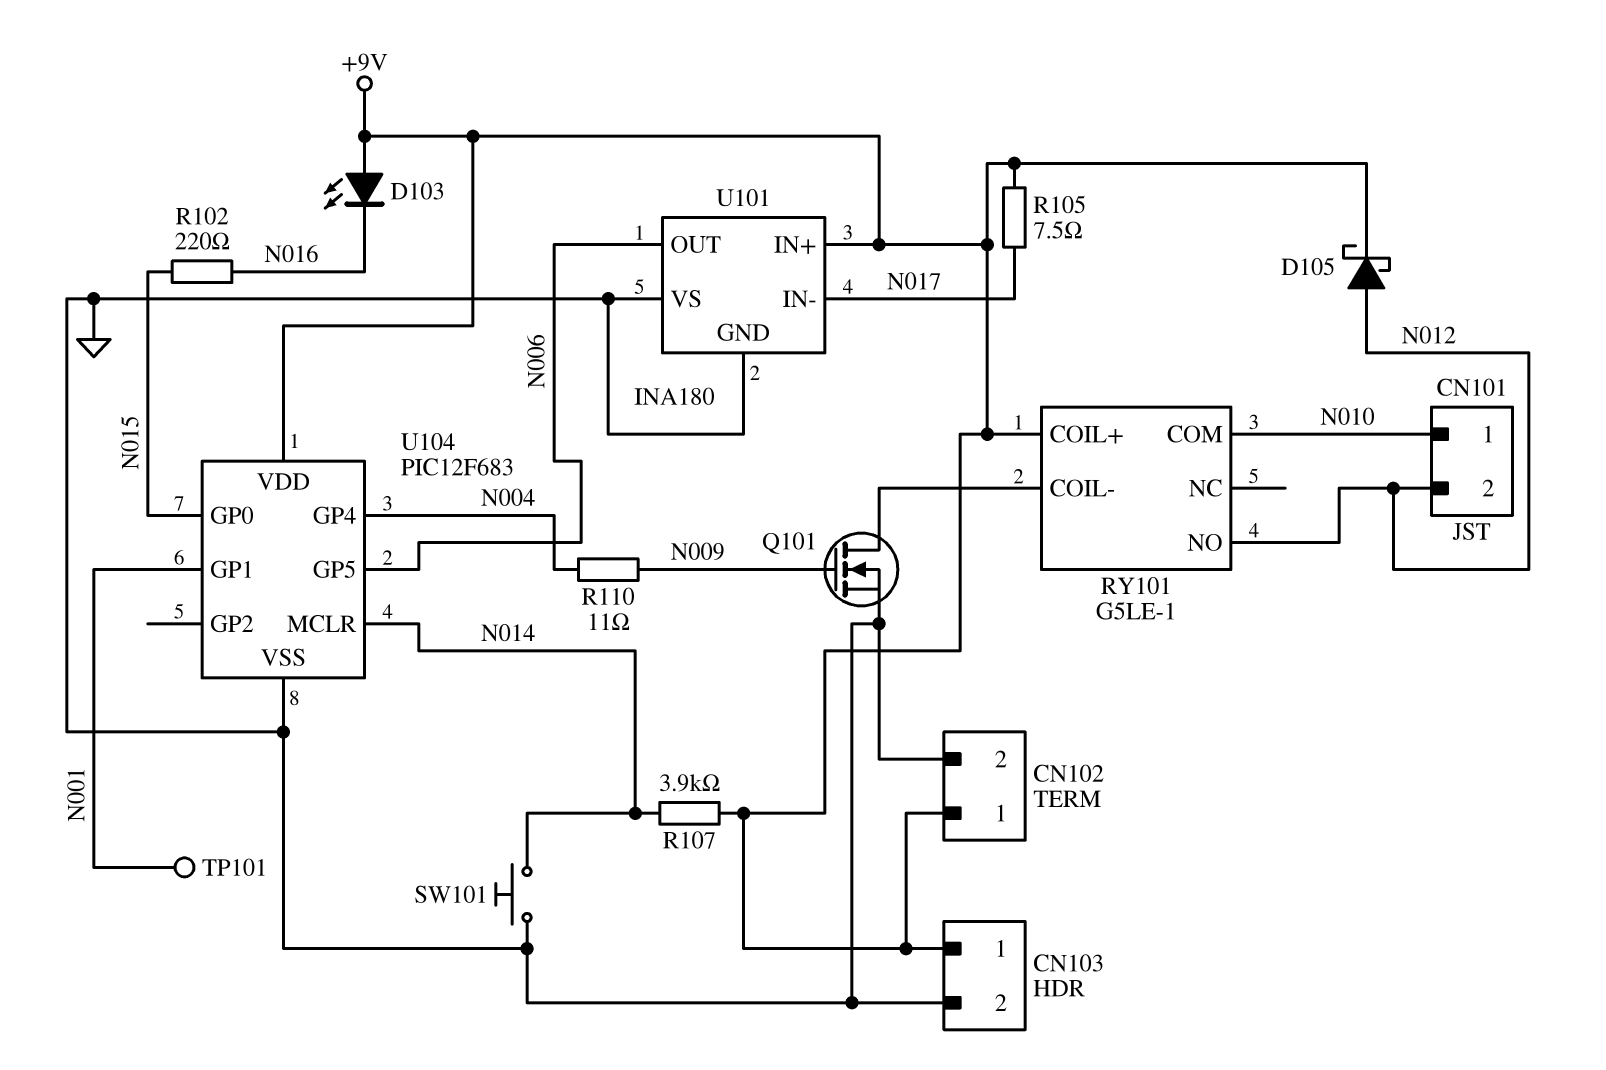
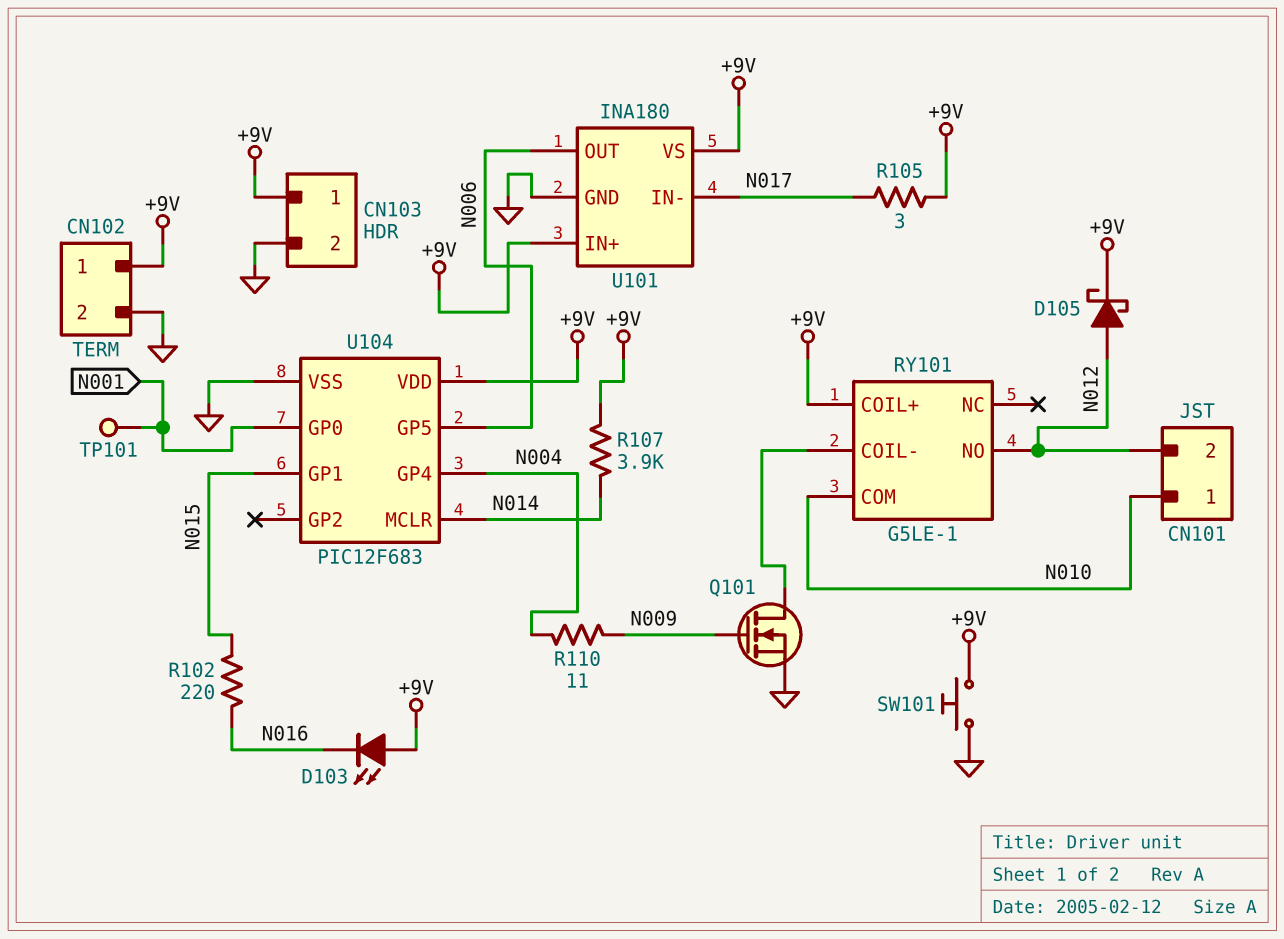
R105: 7.5 (+9V, N017) -> 3 (+9V, N017)
SW101: button (GND, N014) -> button (+9V, GND)
U101 pin VS: GND -> +9V
U104 pin GP0: N015 -> N001
U104 pin GP1: N001 -> N015

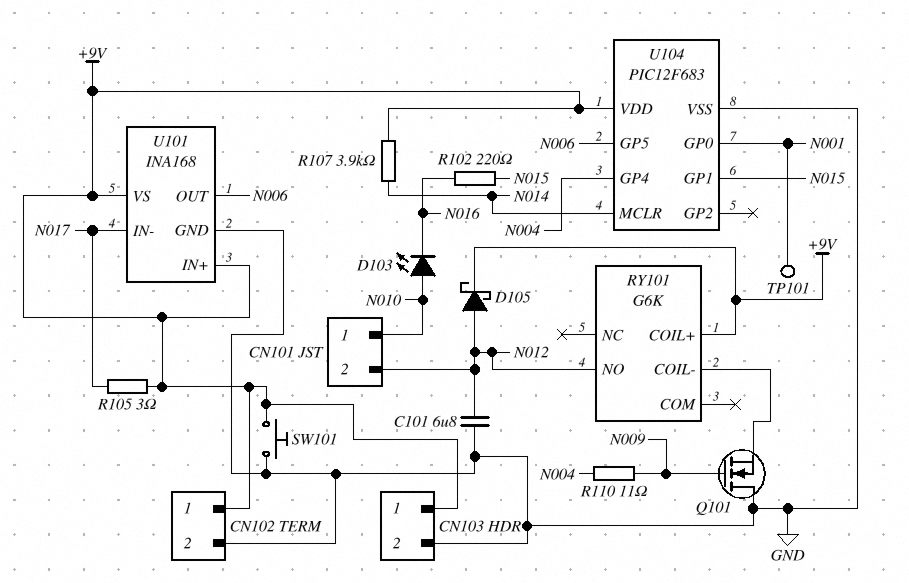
C101: none -> 6.8uF (GND, N012)
D103: LED (A +9V, K N016) -> LED (A N010, K N016)
Q101: NMOS (G N009, D RY101/COIL-, S GND) -> NMOS (G N009, D GND, S RY101/COIL-)
RY101: G5LE-1 -> G6K
RY101 pin COM: N010 -> none
U101: INA180 -> INA168

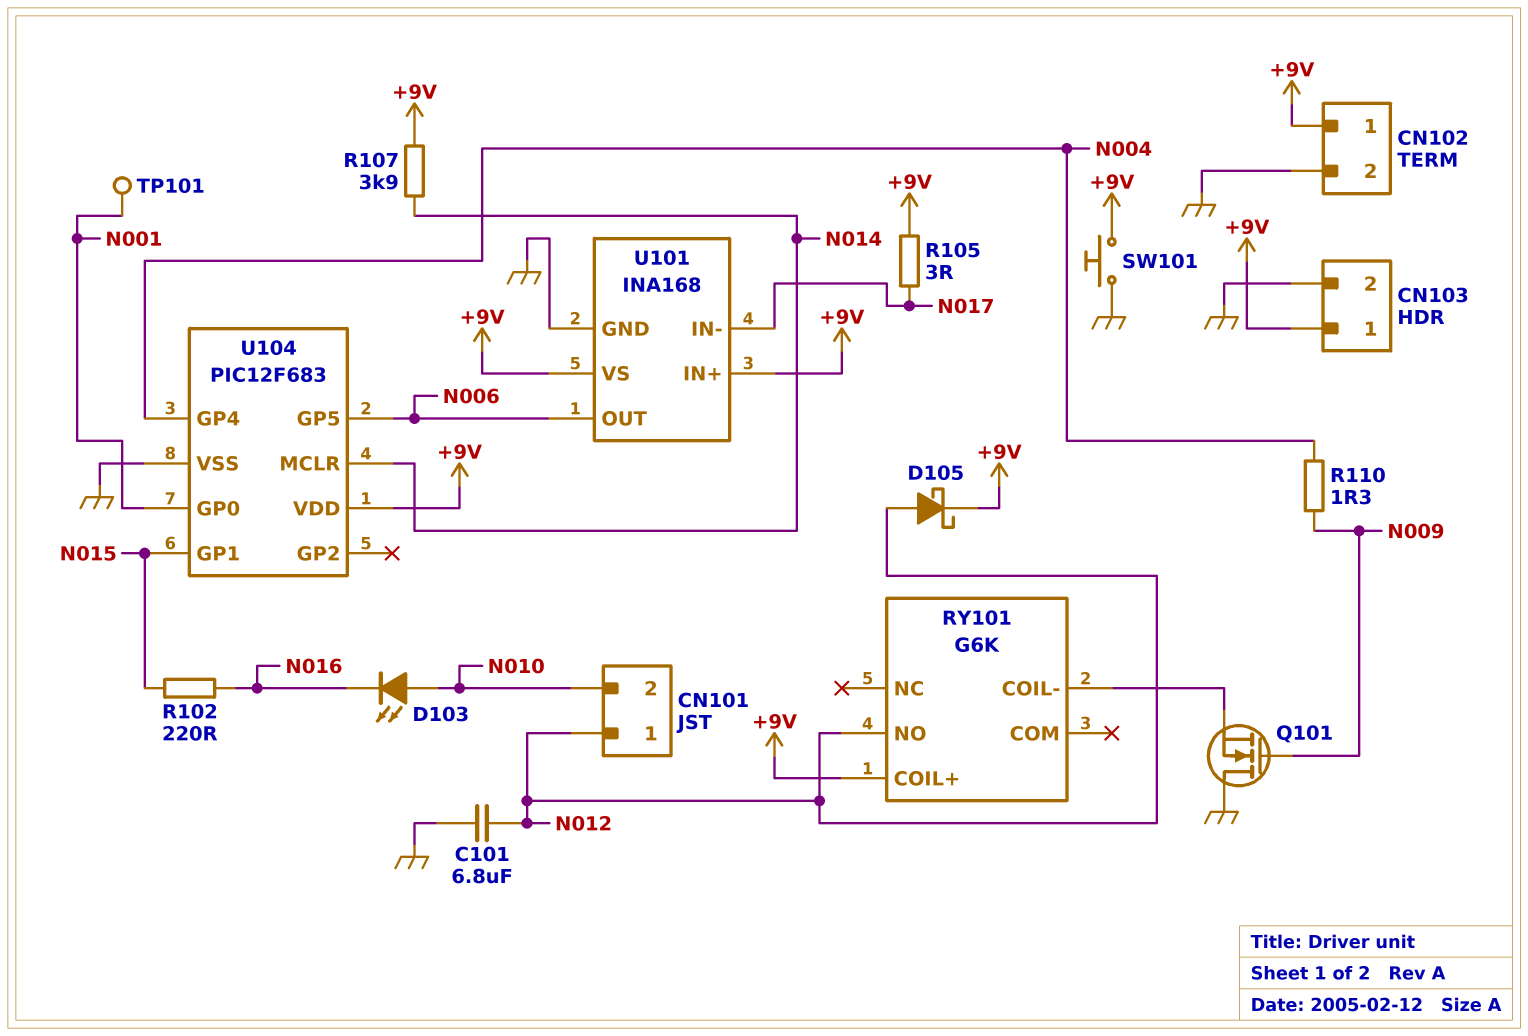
CN101 pin 1: N010 -> N012
CN101 pin 2: N012 -> N010
R110: 11 (N004, N009) -> 1.3 (N004, N009)

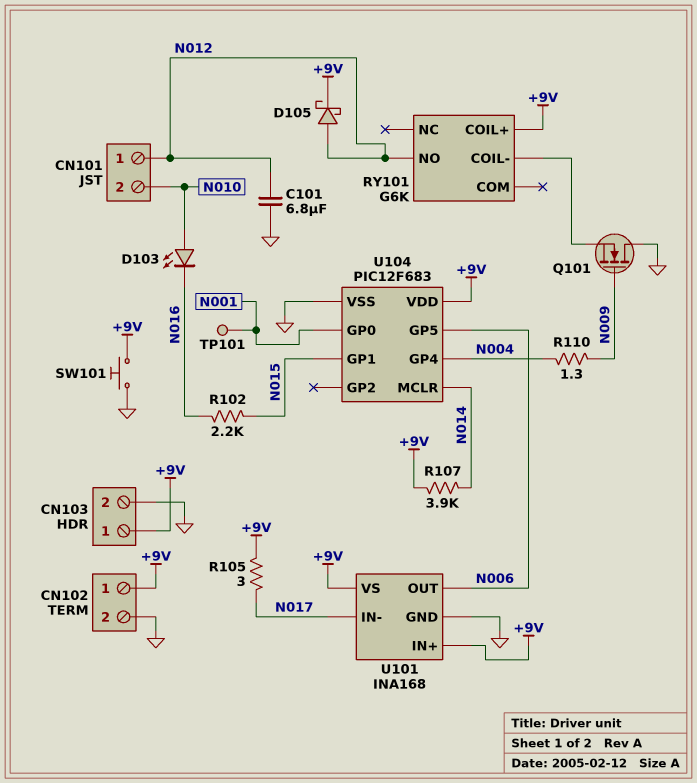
R102: 220 (N015, N016) -> 2.2k (N015, N016)

